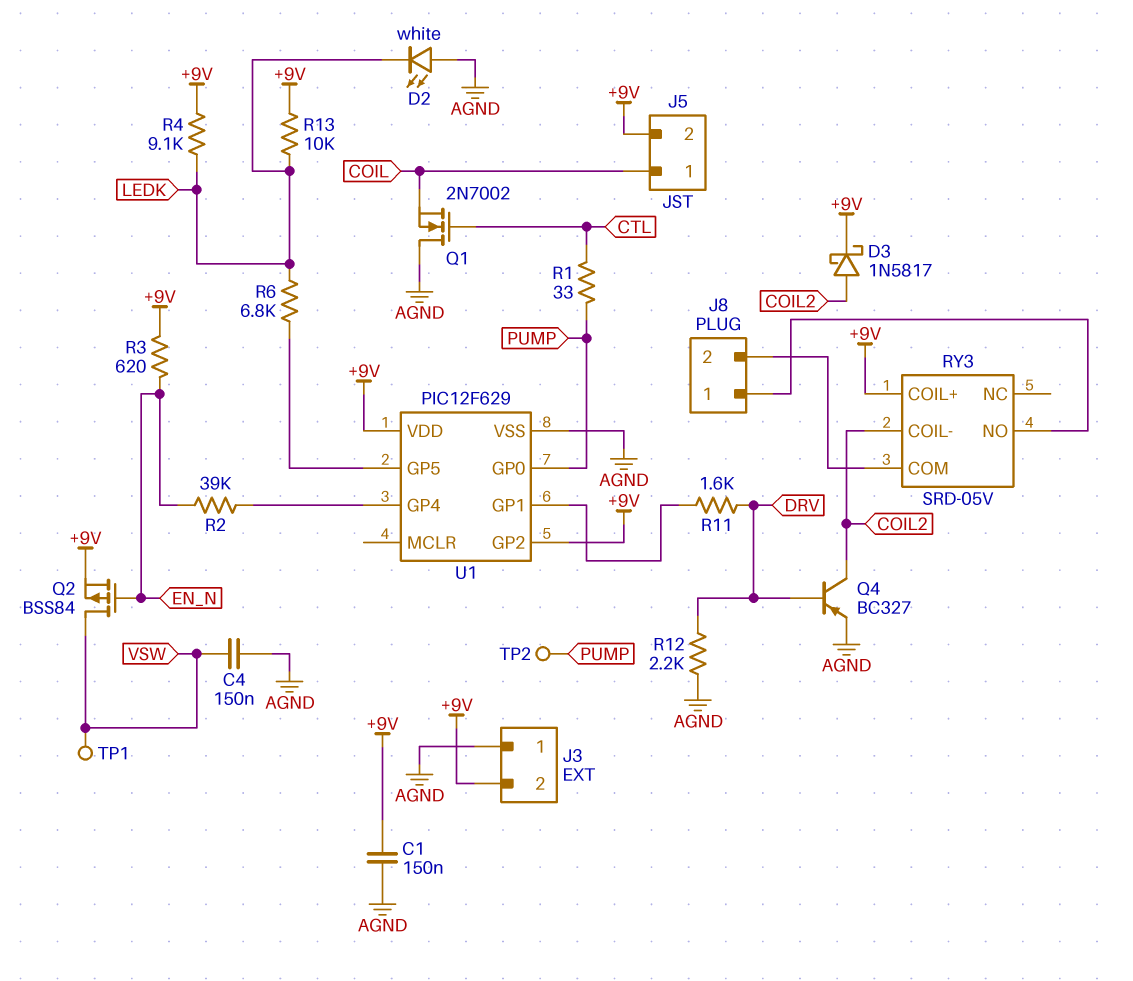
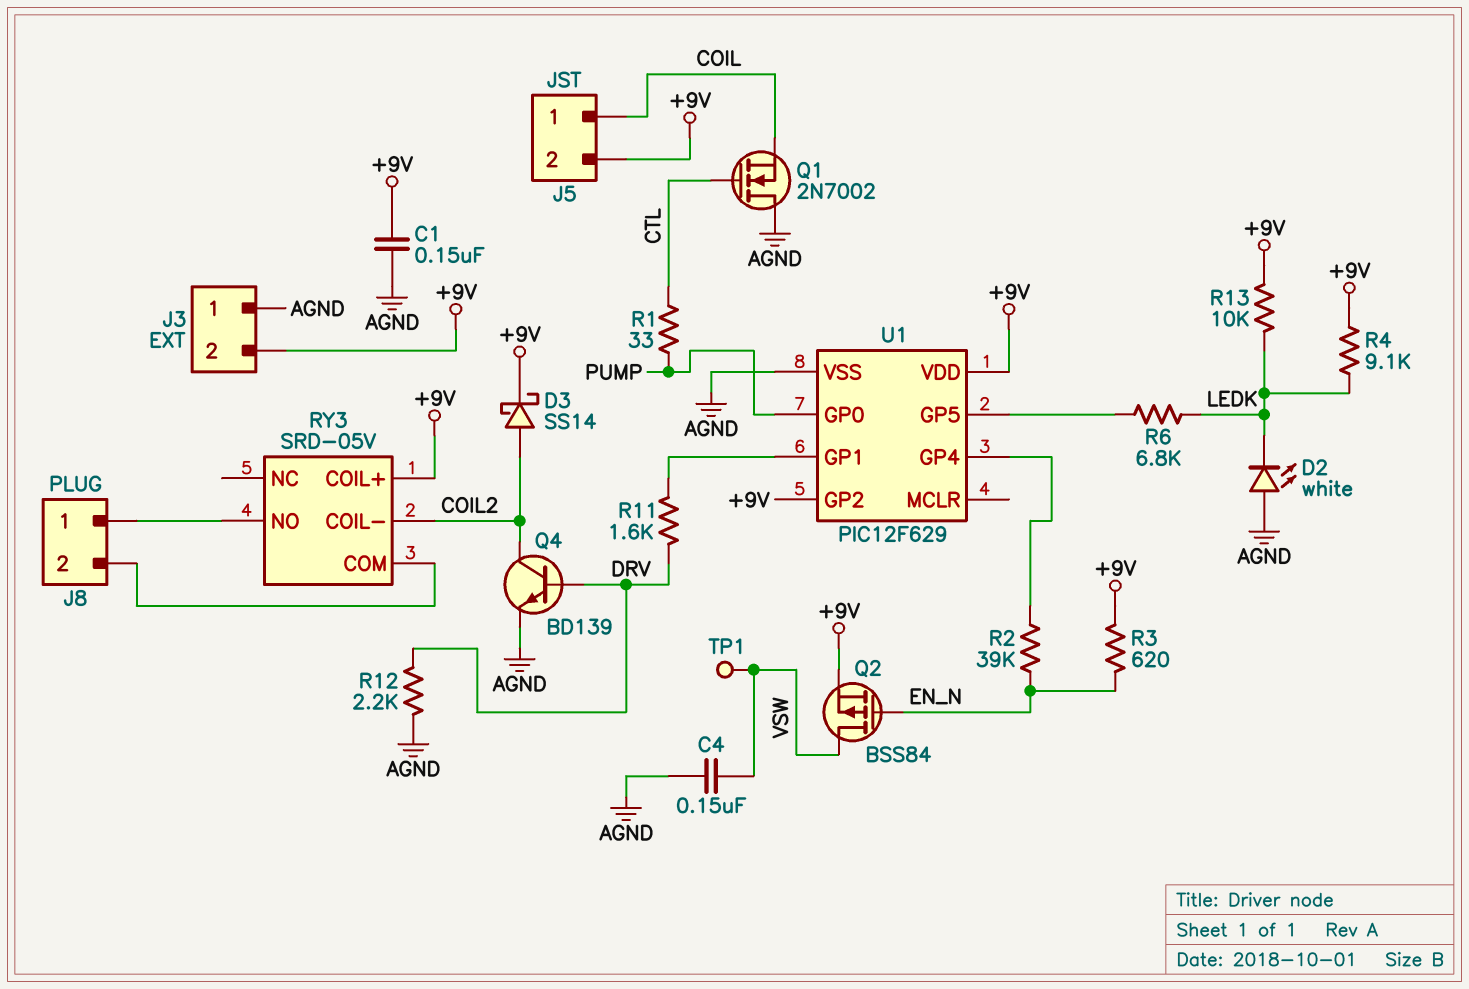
D3: schottky 1N5817 (A COIL2, K +9V) -> schottky SS14 (A COIL2, K +9V)
Q4: PNP BC327 (B DRV, C COIL2, E AGND) -> NPN BD139 (B DRV, C COIL2, E AGND)
TP2: test point (PUMP) -> none

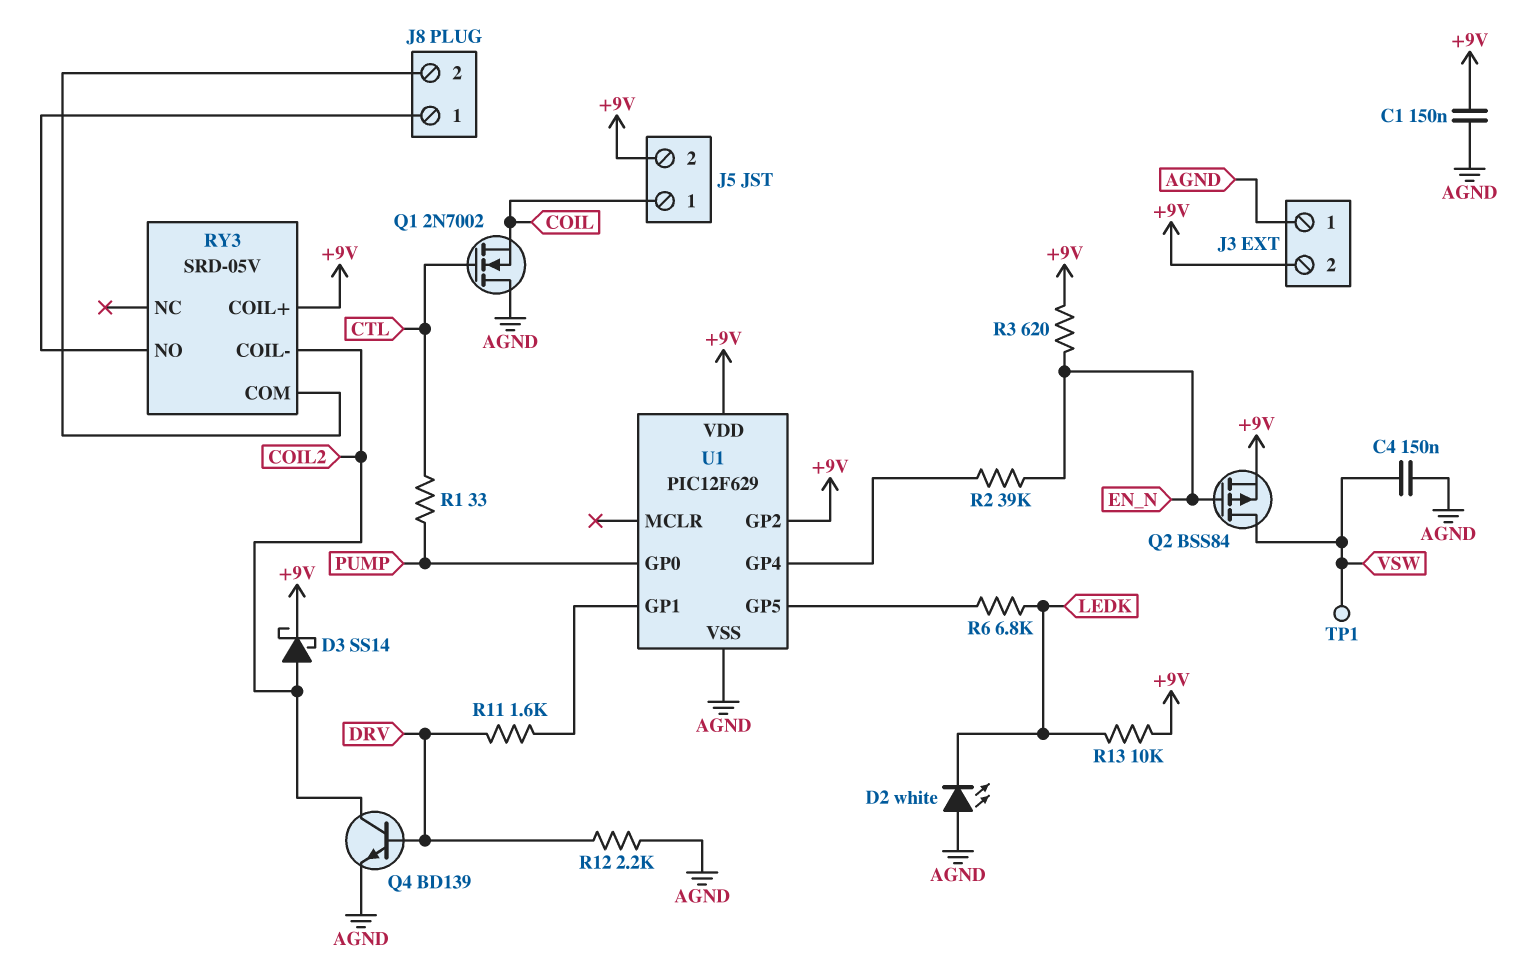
R4: 9.1k (+9V, LEDK) -> none

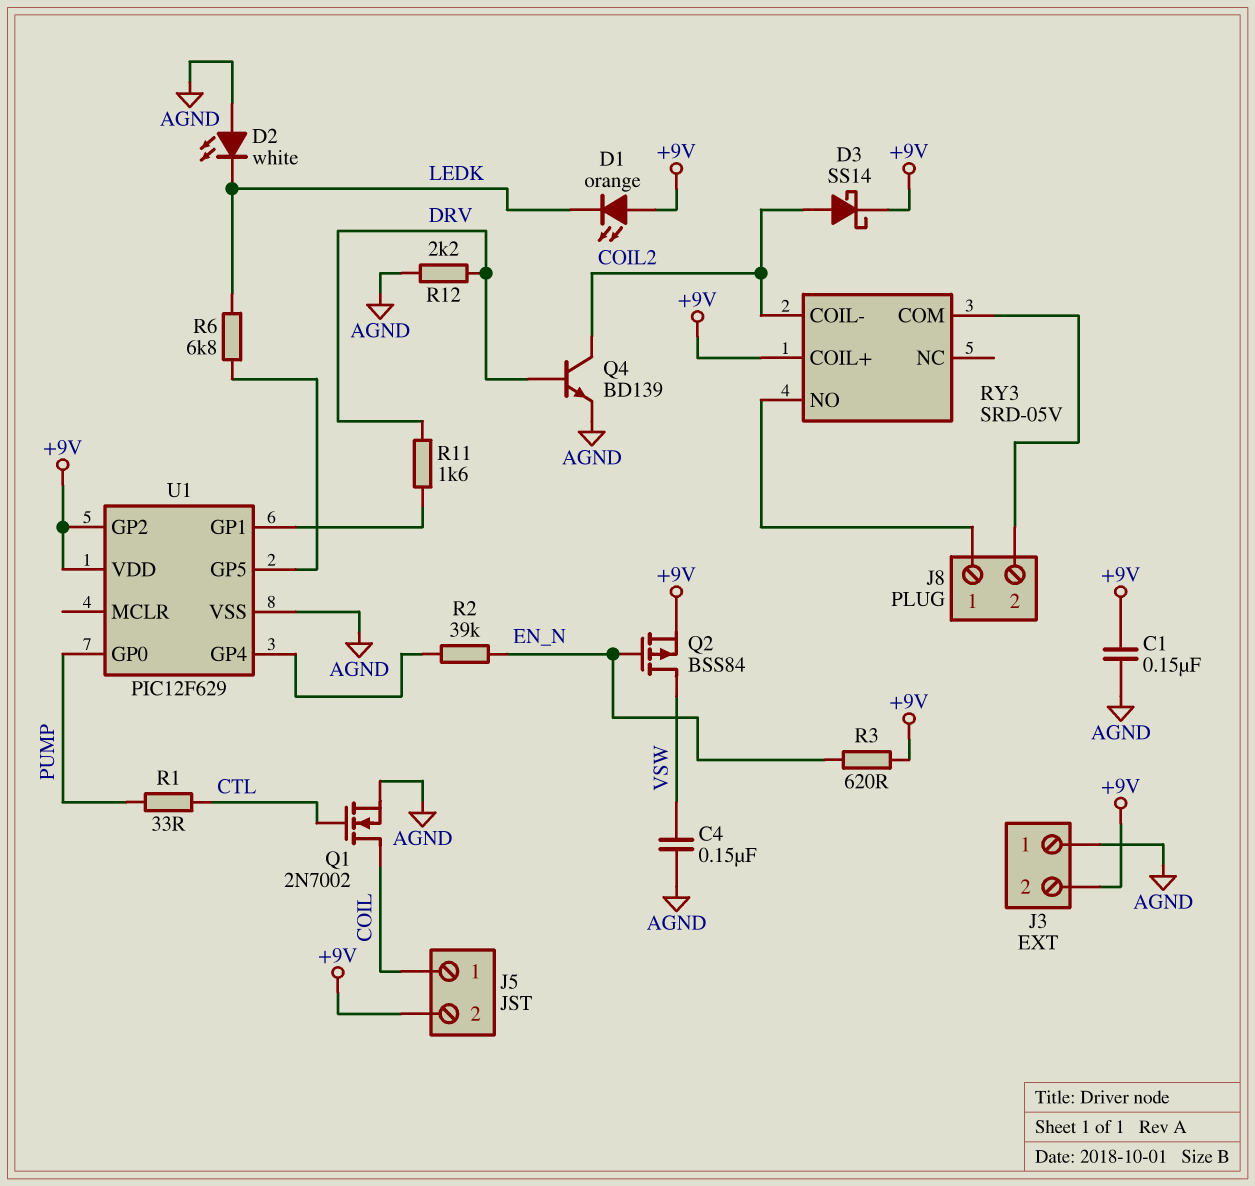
D1: none -> LED orange (A +9V, K LEDK)
Q1: NMOS 2N7002 (G CTL, D AGND, S COIL) -> NMOS 2N7002 (G CTL, D COIL, S AGND)
R13: 10k (+9V, LEDK) -> none
TP1: test point (VSW) -> none

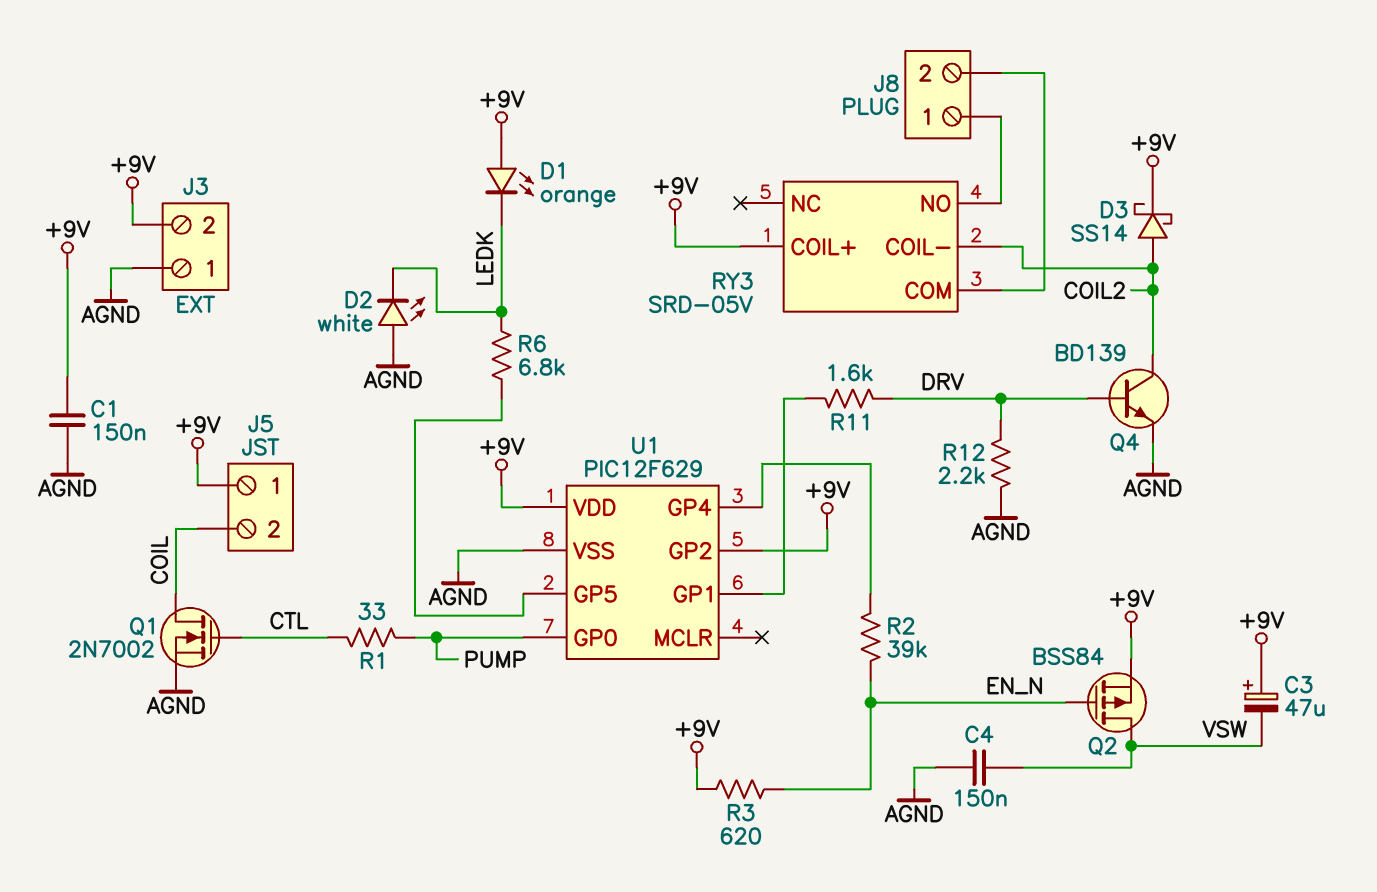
C3: none -> 47uF (plus +9V, minus VSW)
J5 pin 1: COIL -> +9V
J5 pin 2: +9V -> COIL

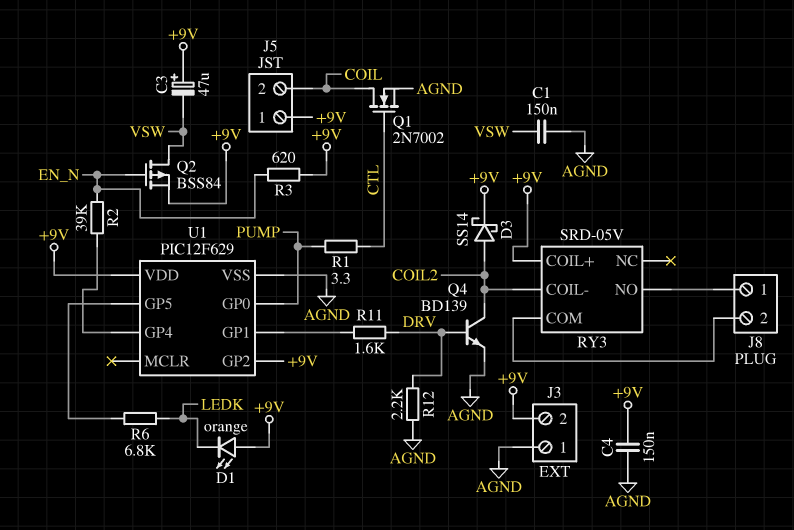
C1: 150nF (+9V, AGND) -> 150nF (AGND, VSW)
C4: 150nF (AGND, VSW) -> 150nF (+9V, AGND)
D2: LED white (A AGND, K LEDK) -> none
R1: 33 (CTL, PUMP) -> 3.3 (CTL, PUMP)

